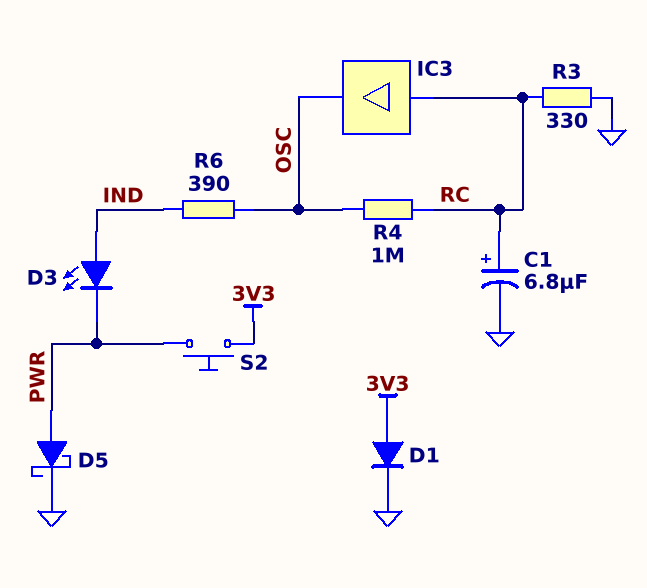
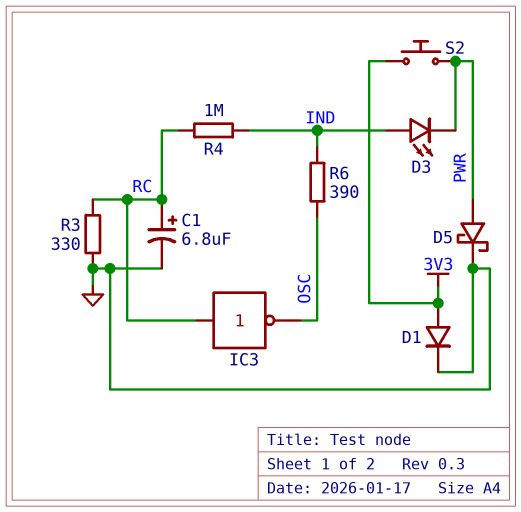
IC3: buffer (in RC, out OSC) -> NOT (in RC, out OSC)
R4: 1M (OSC, RC) -> 1M (IND, RC)

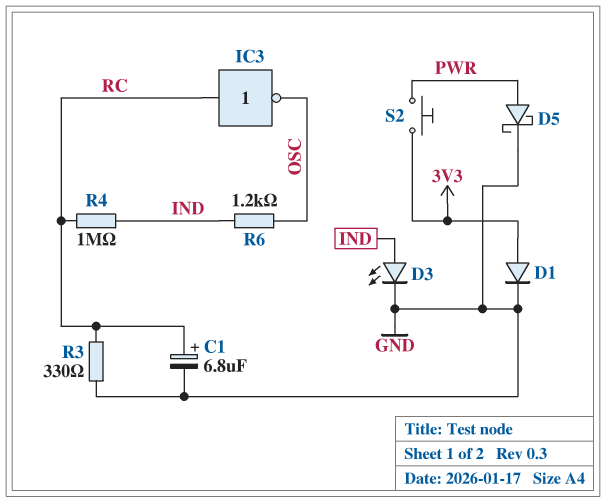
D3: LED (A IND, K PWR) -> LED (A IND, K GND)
R6: 390 (IND, OSC) -> 1.2k (IND, OSC)

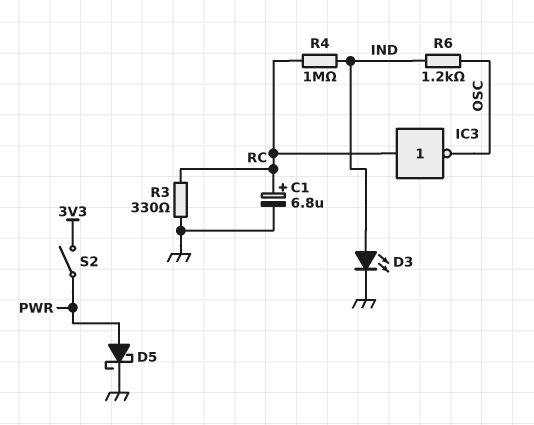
D1: diode (A 3V3, K GND) -> none
S2: button (3V3, PWR) -> switch (3V3, PWR)

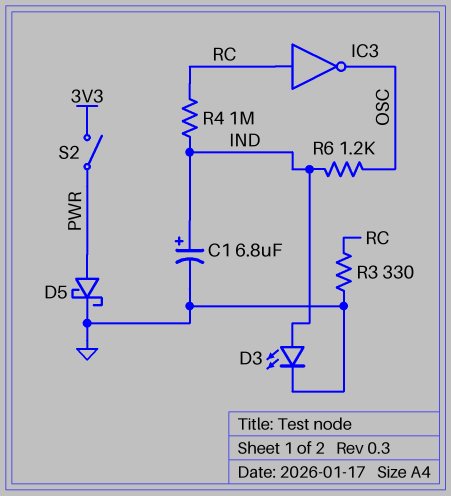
C1: 6.8uF (plus RC, minus GND) -> 6.8uF (plus IND, minus GND)

